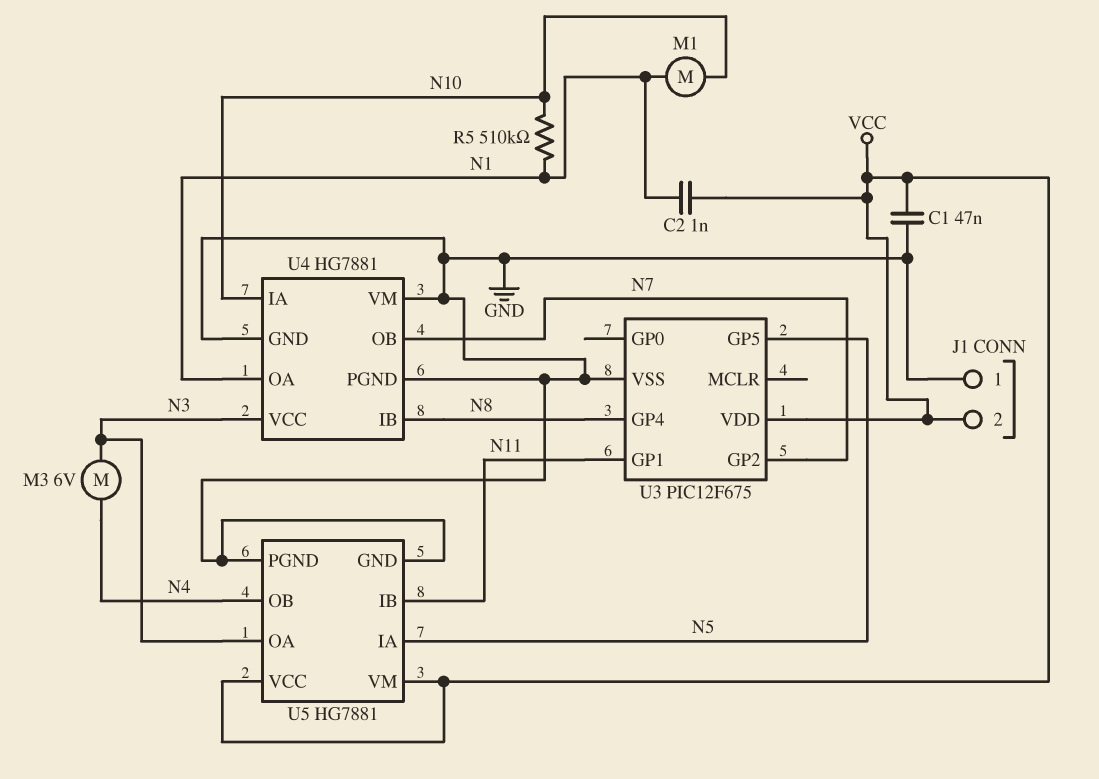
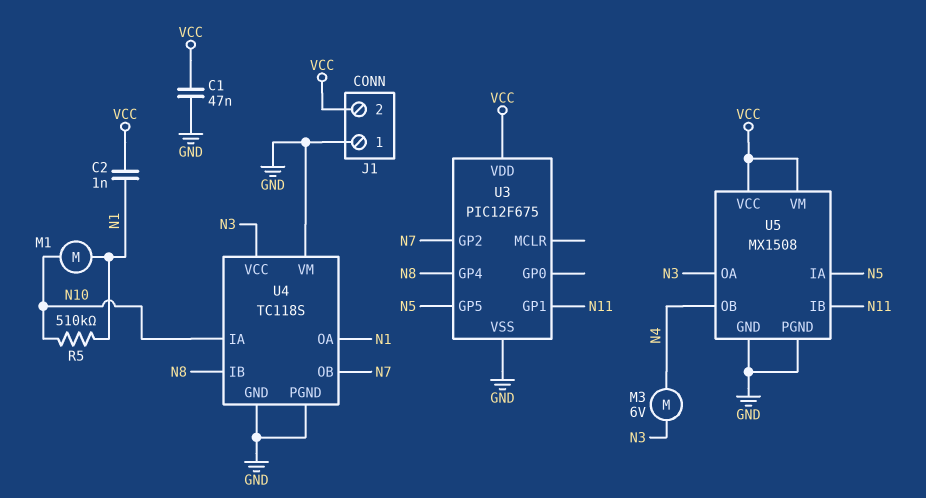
U4: HG7881 -> TC118S
U5: HG7881 -> MX1508

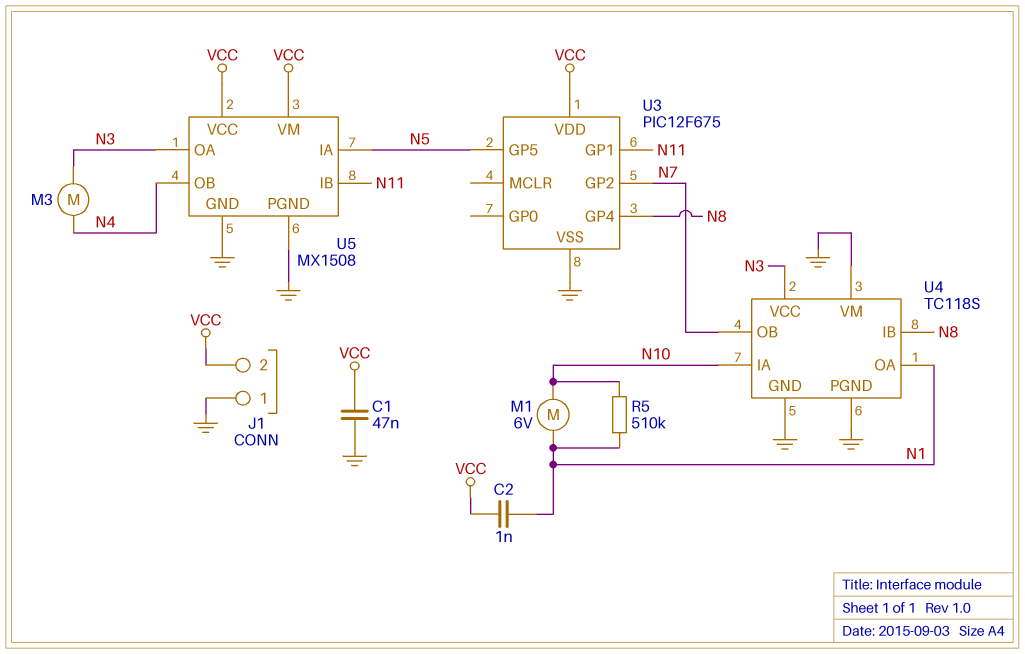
M1: motor (N1, N10) -> motor 6V (N1, N10)
M3: motor 6V (N3, N4) -> motor (N3, N4)

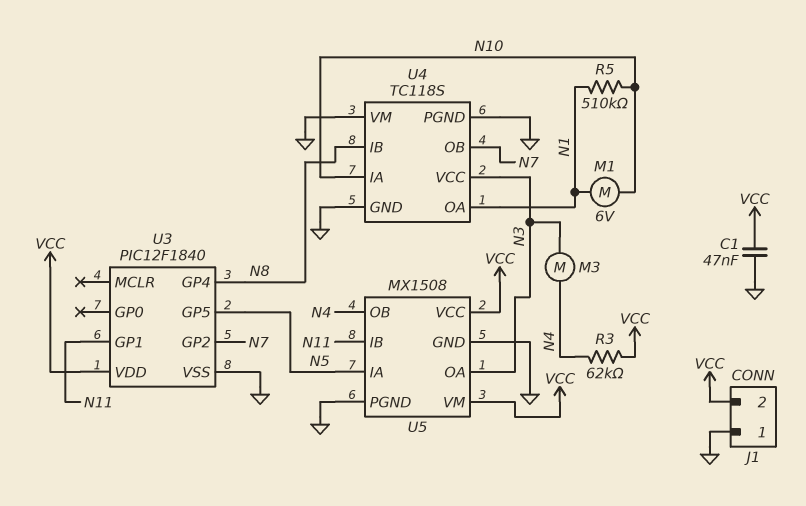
C2: 1nF (N1, VCC) -> none
R3: none -> 62k (N4, VCC)
U3: PIC12F675 -> PIC12F1840

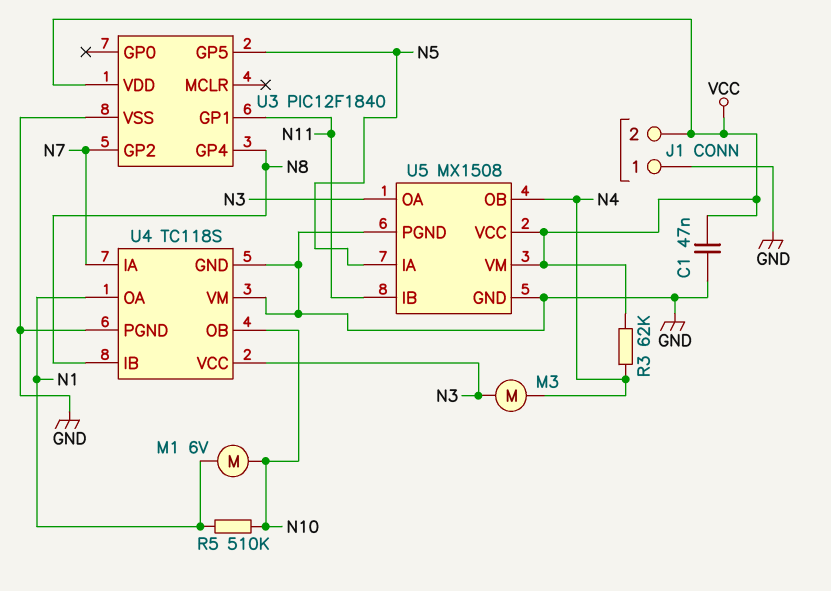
U4 pin IA: N10 -> N7
U4 pin OB: N7 -> N10

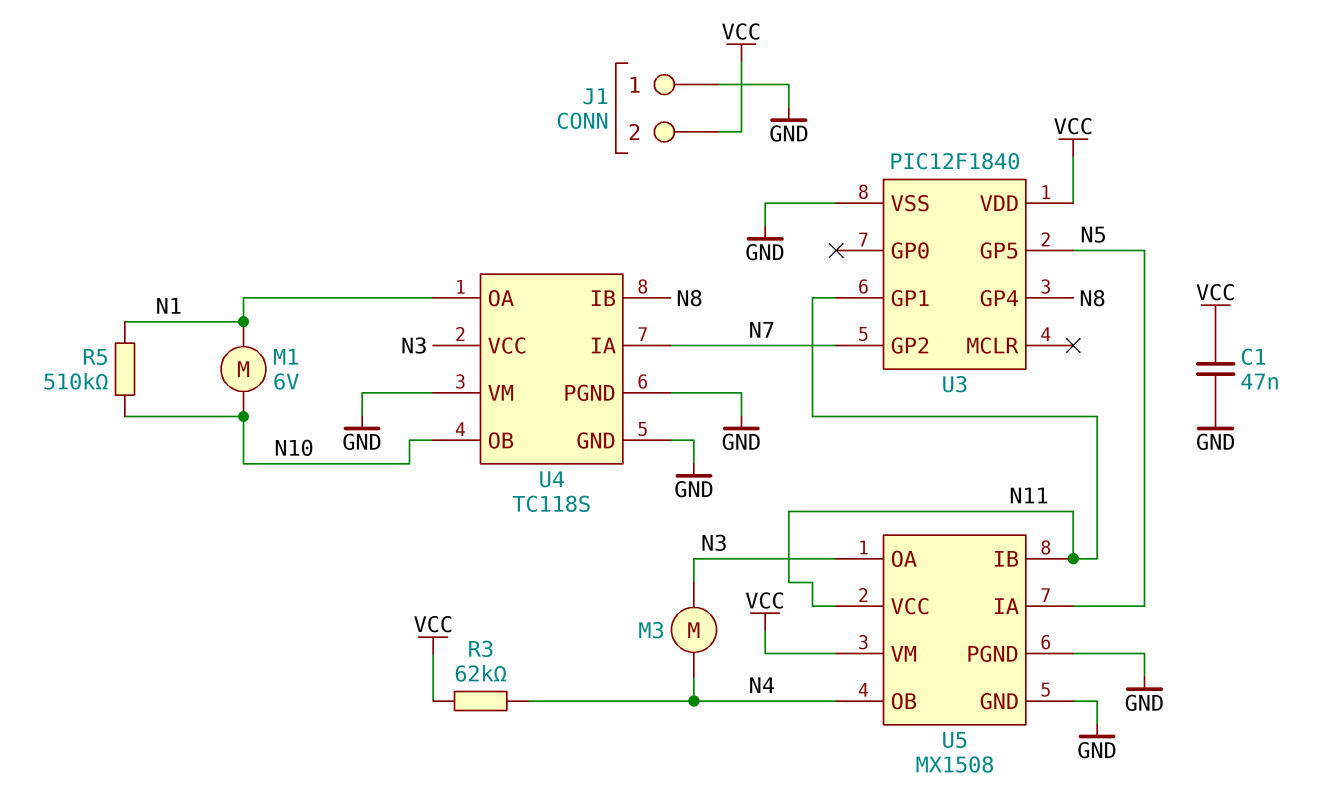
U5 pin VCC: VCC -> N11

